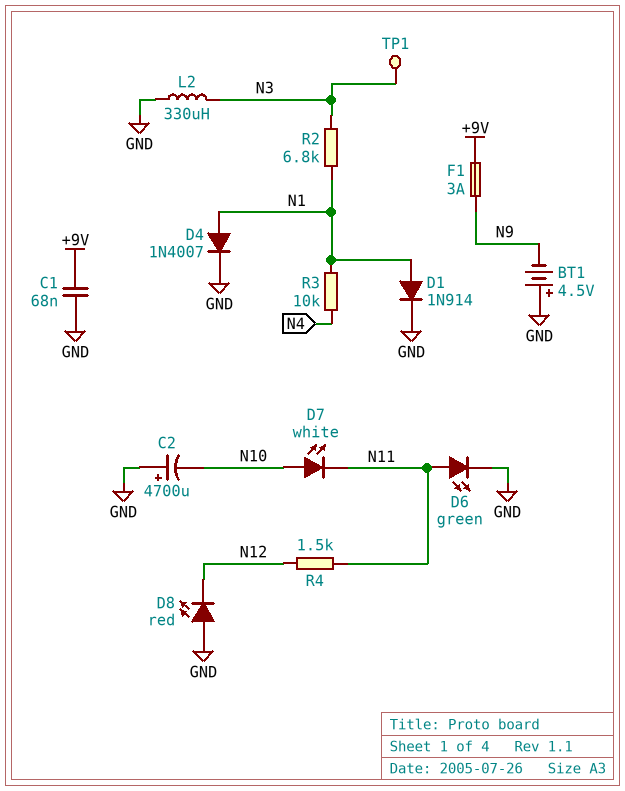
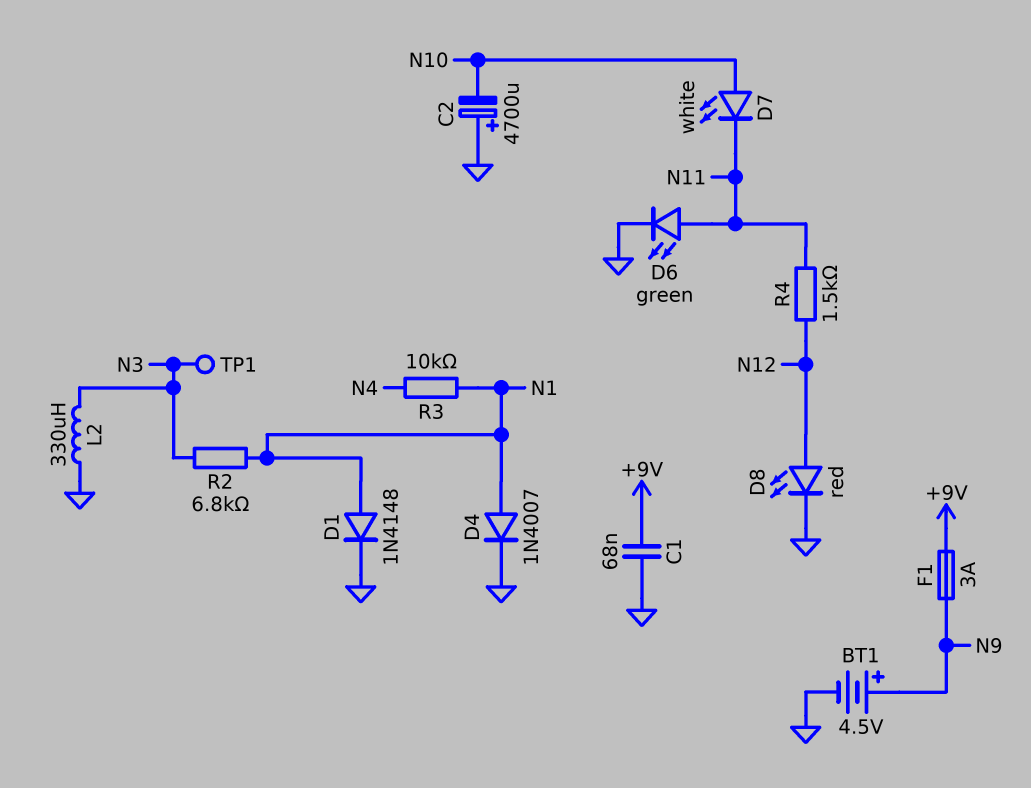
BT1: 4.5V (plus GND, minus N9) -> 4.5V (plus N9, minus GND)
D1: diode 1N914 (A N1, K GND) -> diode 1N4148 (A N1, K GND)
D8: LED red (A GND, K N12) -> LED red (A N12, K GND)

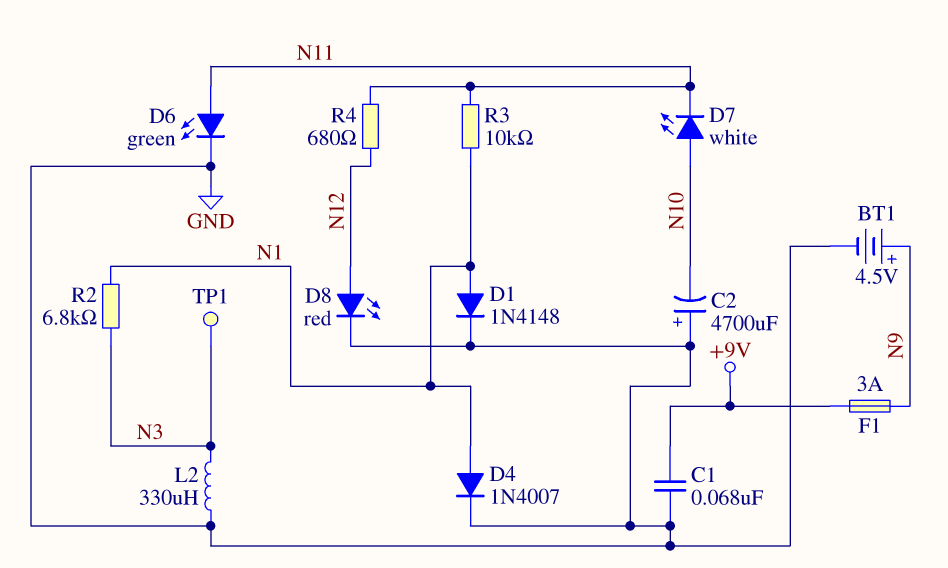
R3: 10k (N1, N4) -> 10k (N1, N11)
R4: 1.5k (N11, N12) -> 680 (N11, N12)

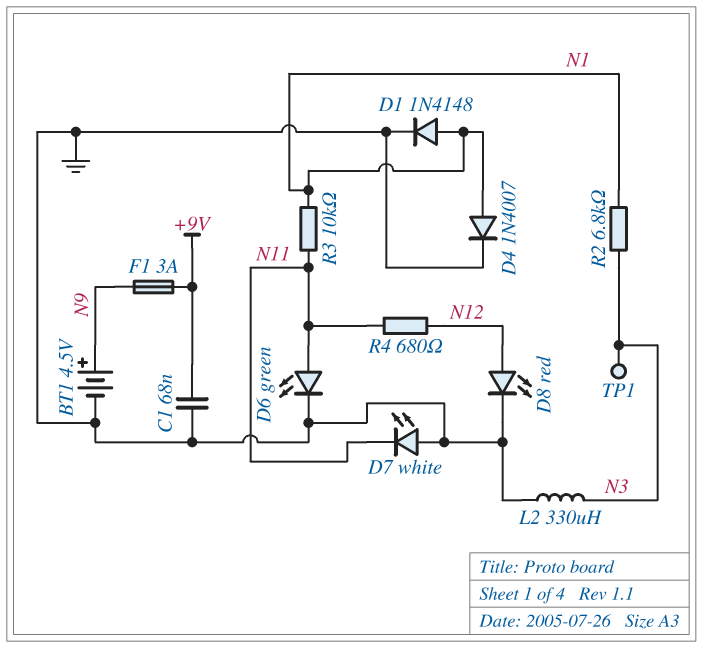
C2: 4700uF (plus GND, minus N10) -> none
D7: LED white (A N10, K N11) -> LED white (A GND, K N11)

